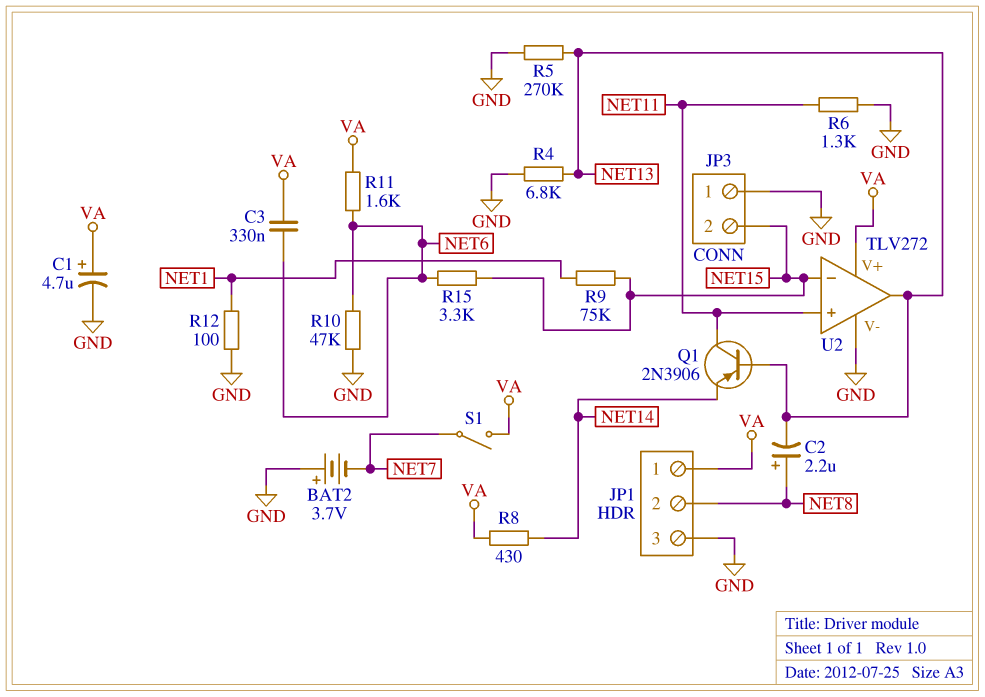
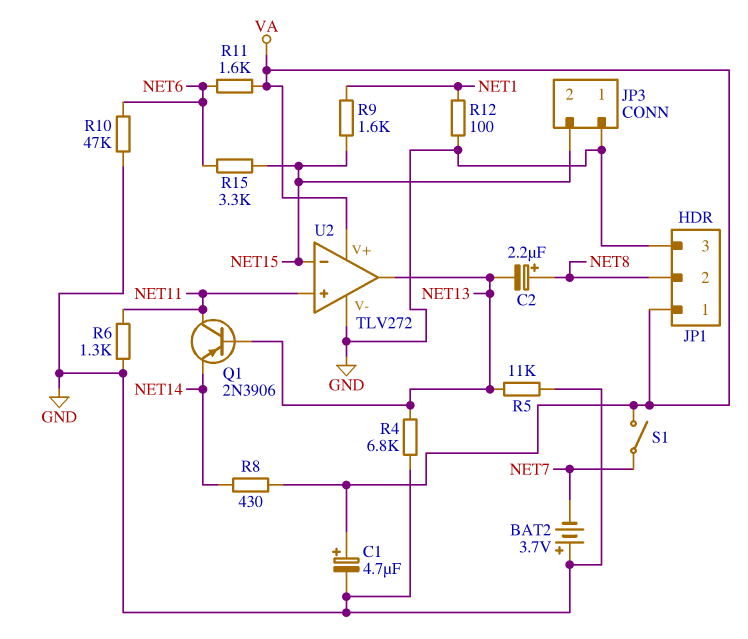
C3: 330nF (NET6, VA) -> none
R5: 270k (GND, NET13) -> 11k (GND, NET13)
R9: 75k (NET1, NET15) -> 1.6k (NET1, NET15)

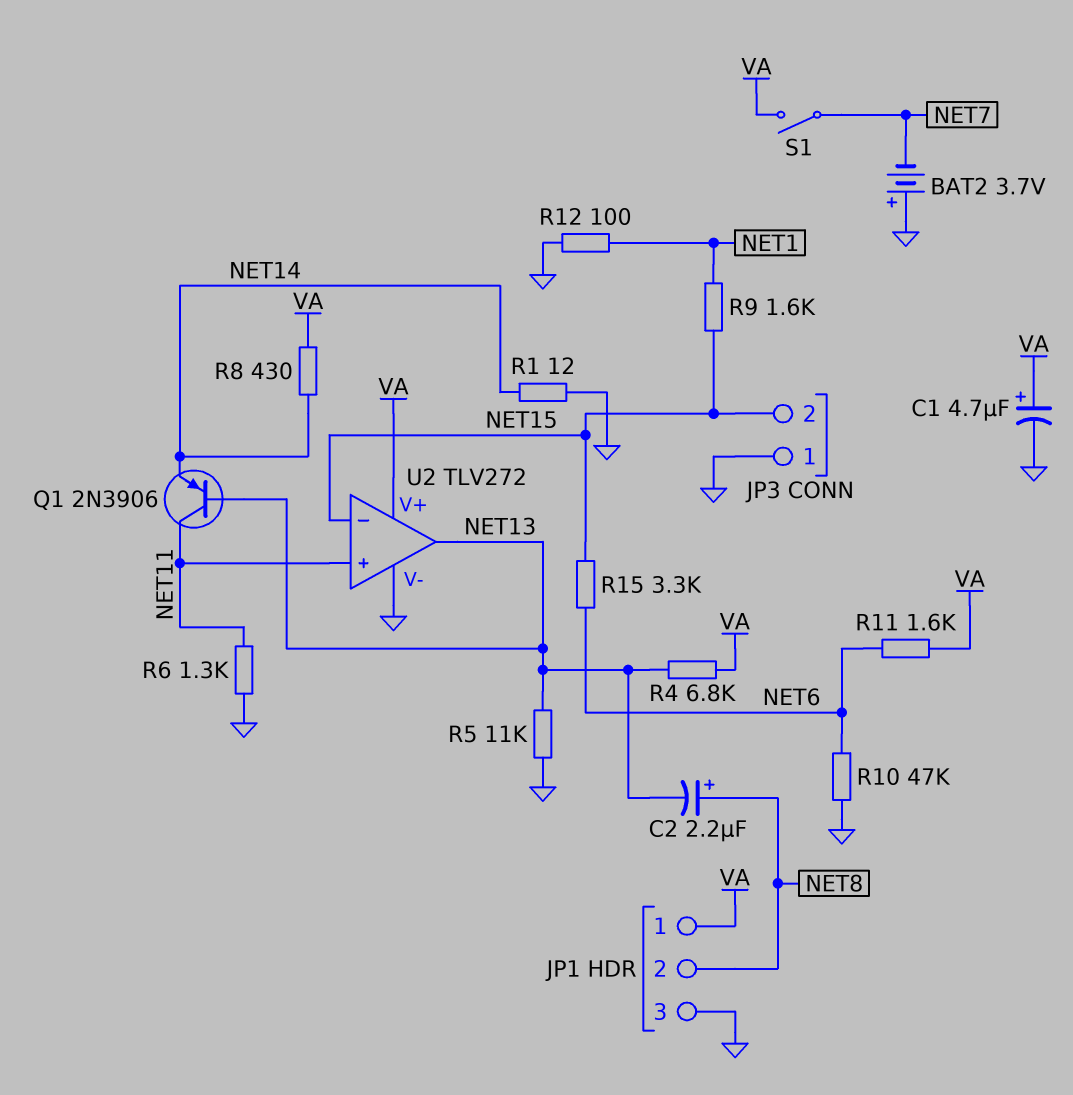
R1: none -> 12 (GND, NET14)
R4: 6.8k (GND, NET13) -> 6.8k (NET13, VA)

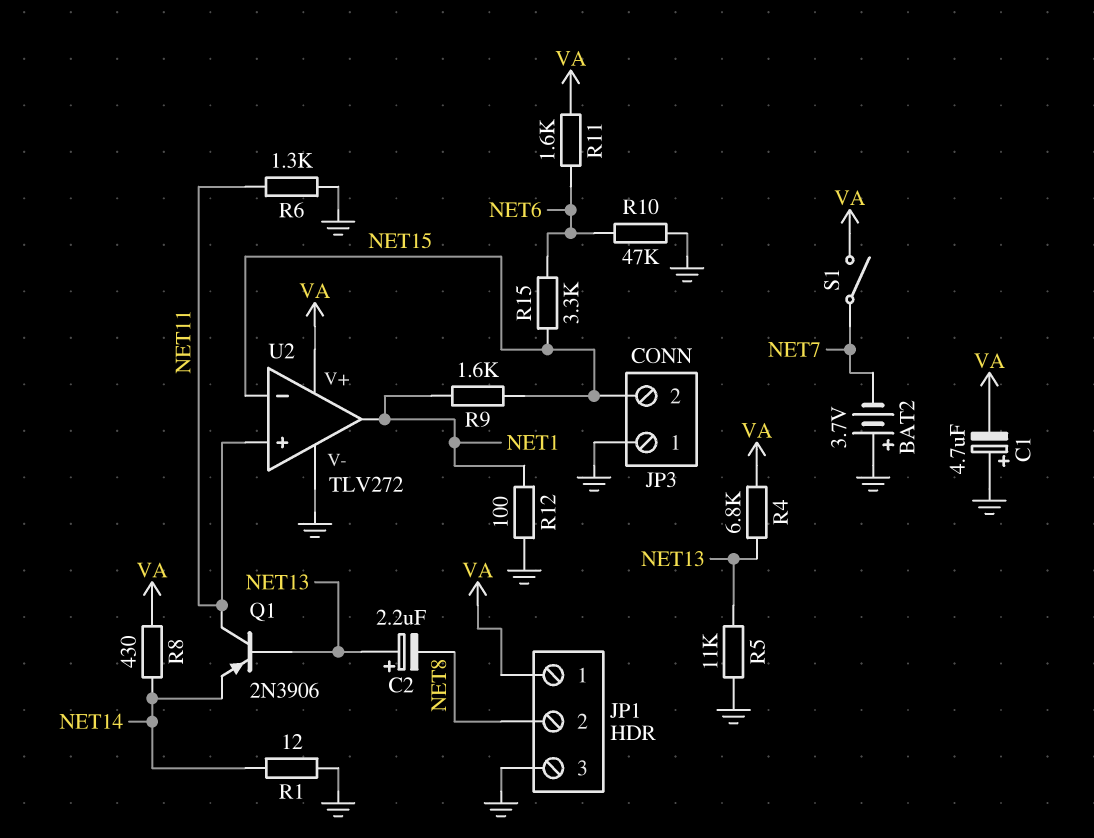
C1: 4.7uF (plus VA, minus GND) -> 4.7uF (plus GND, minus VA)
C2: 2.2uF (plus NET8, minus NET13) -> 2.2uF (plus NET13, minus NET8)
U2 pin out: NET13 -> NET1

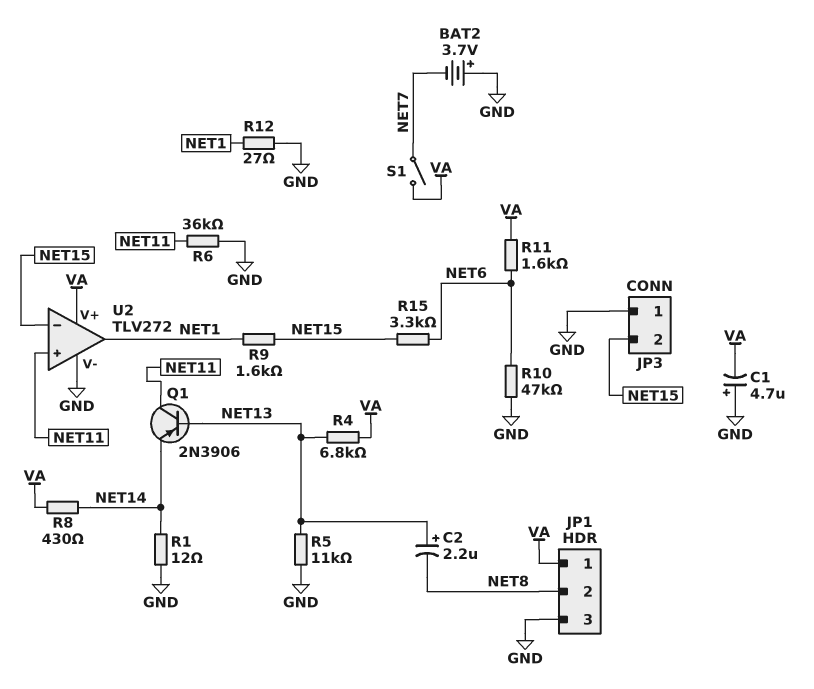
R6: 1.3k (GND, NET11) -> 36k (GND, NET11)
R12: 100 (GND, NET1) -> 27 (GND, NET1)

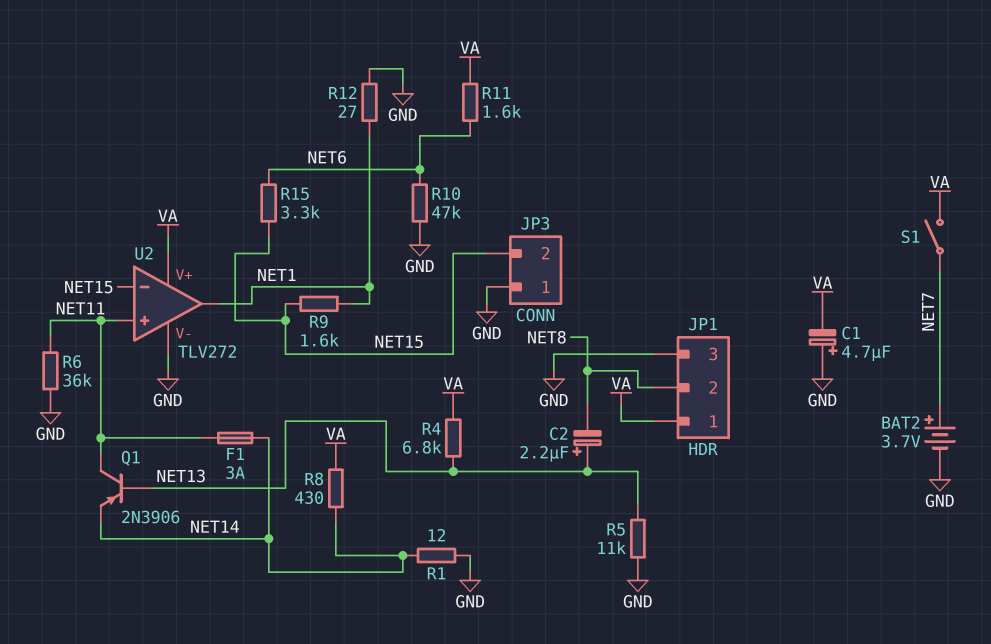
BAT2: 3.7V (plus GND, minus NET7) -> 3.7V (plus NET7, minus GND)
F1: none -> 3A (NET11, NET14)

